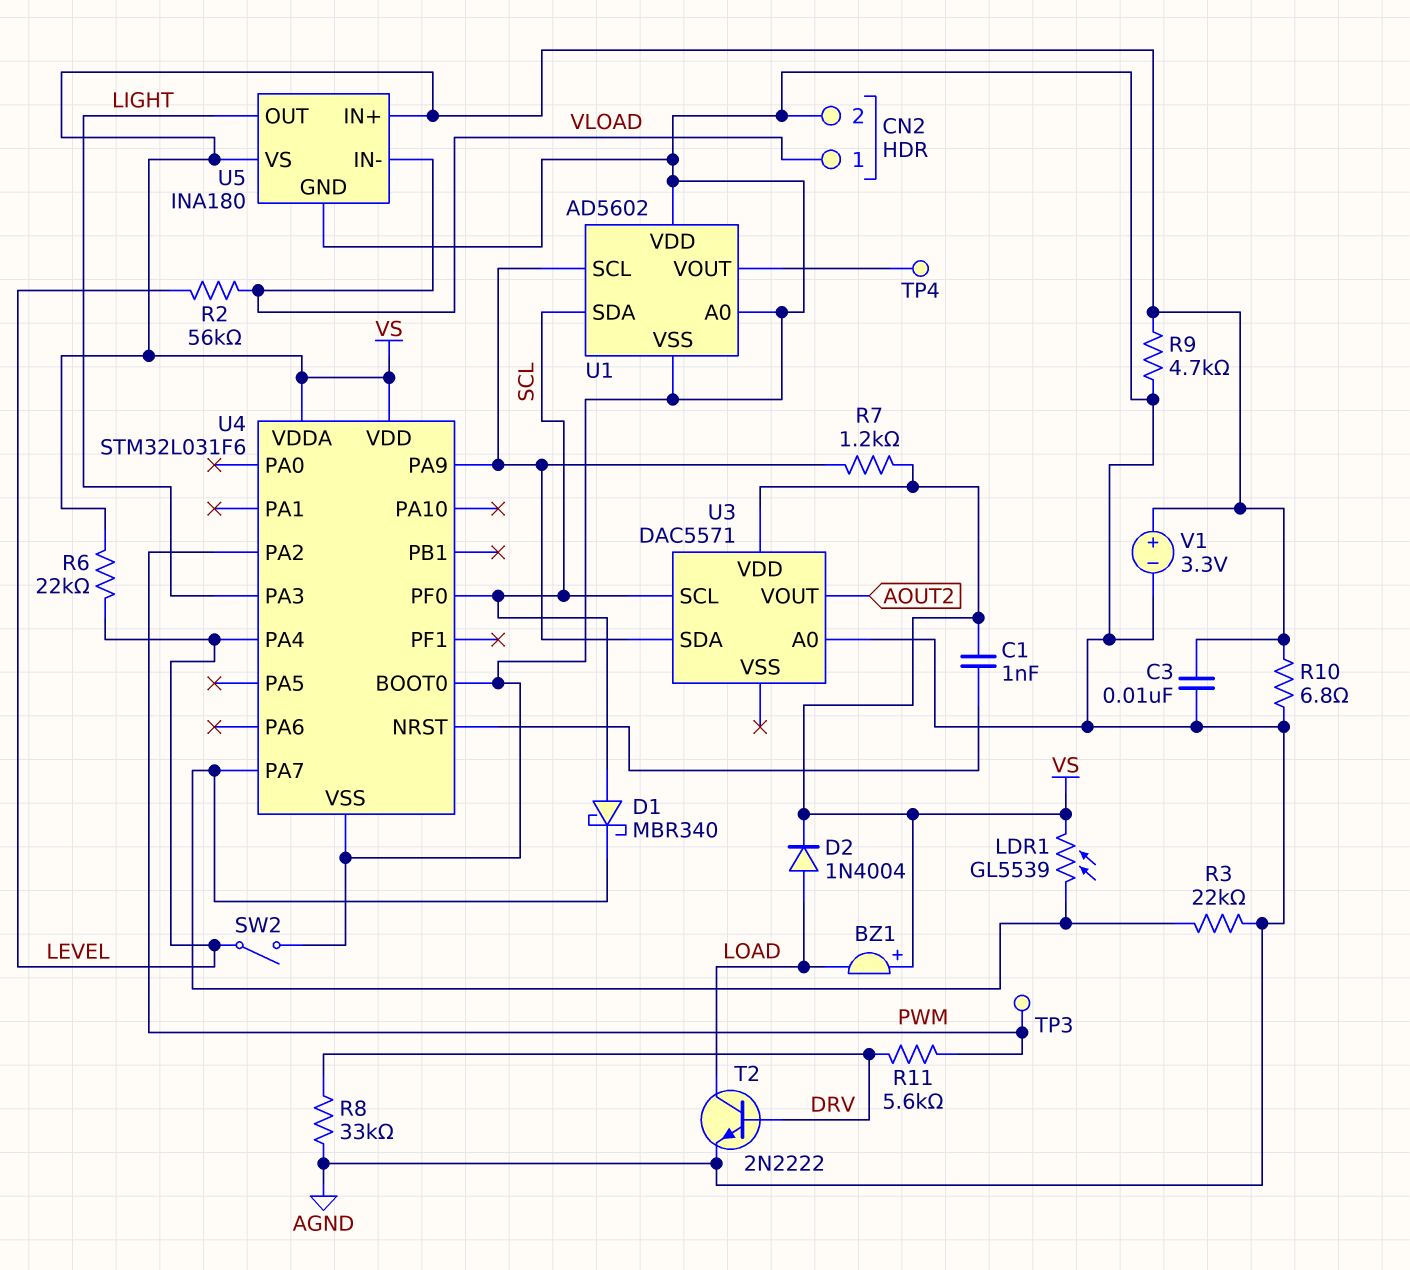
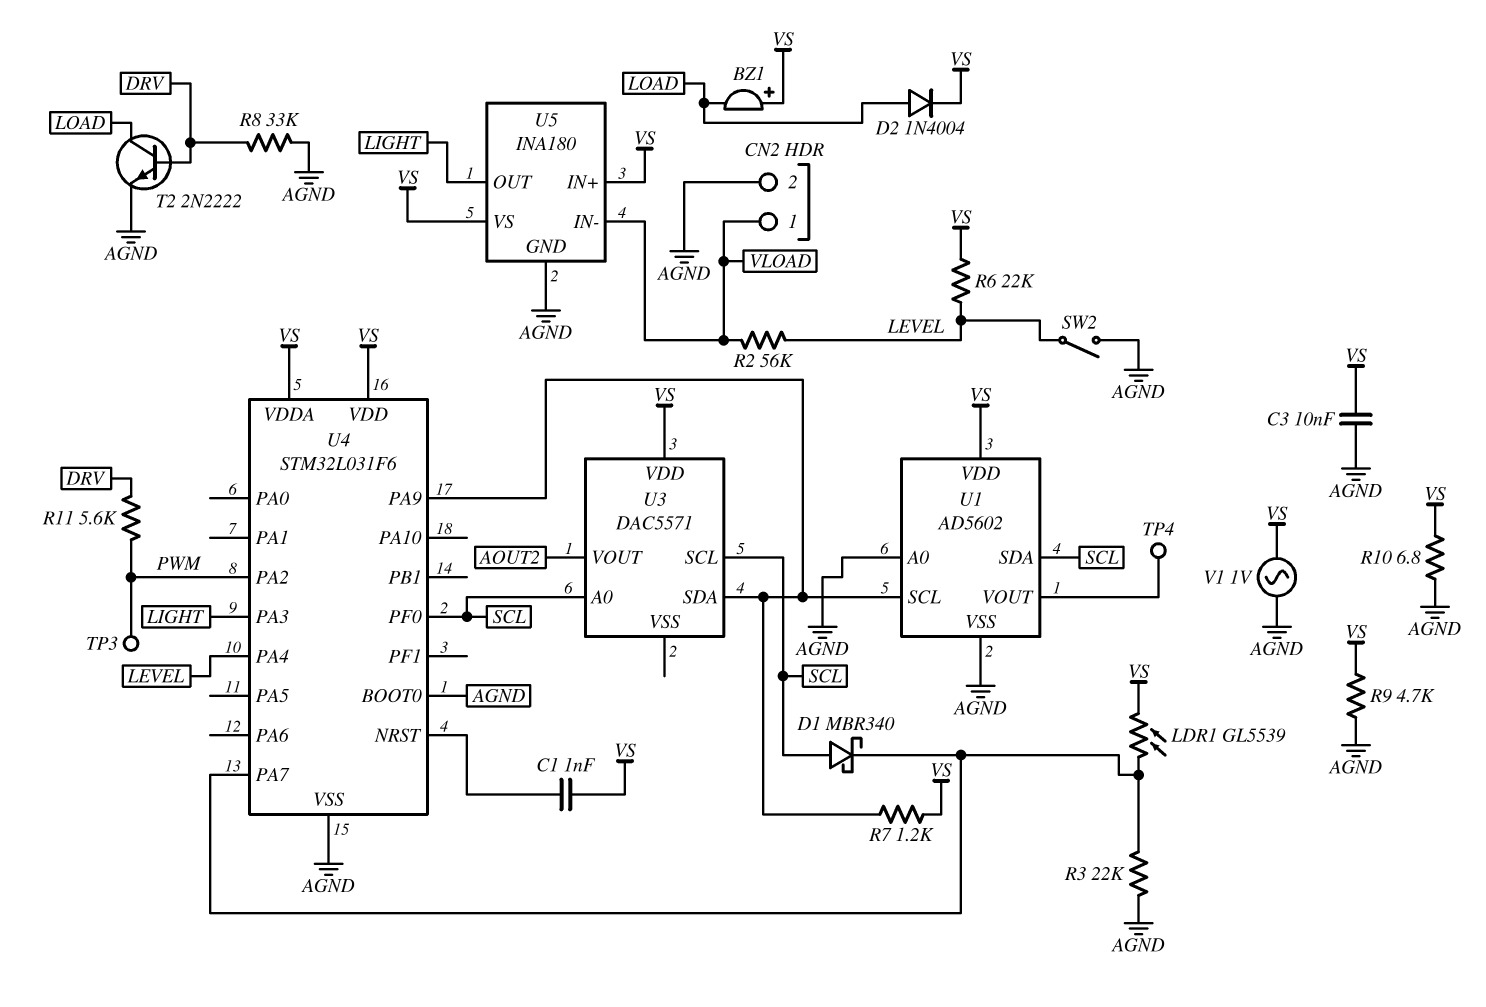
U1 pin VDD: AGND -> VS
U3 pin A0: AGND -> SCL
V1: 3.3V (plus VS, minus AGND) -> AC 1V (AGND, VS)

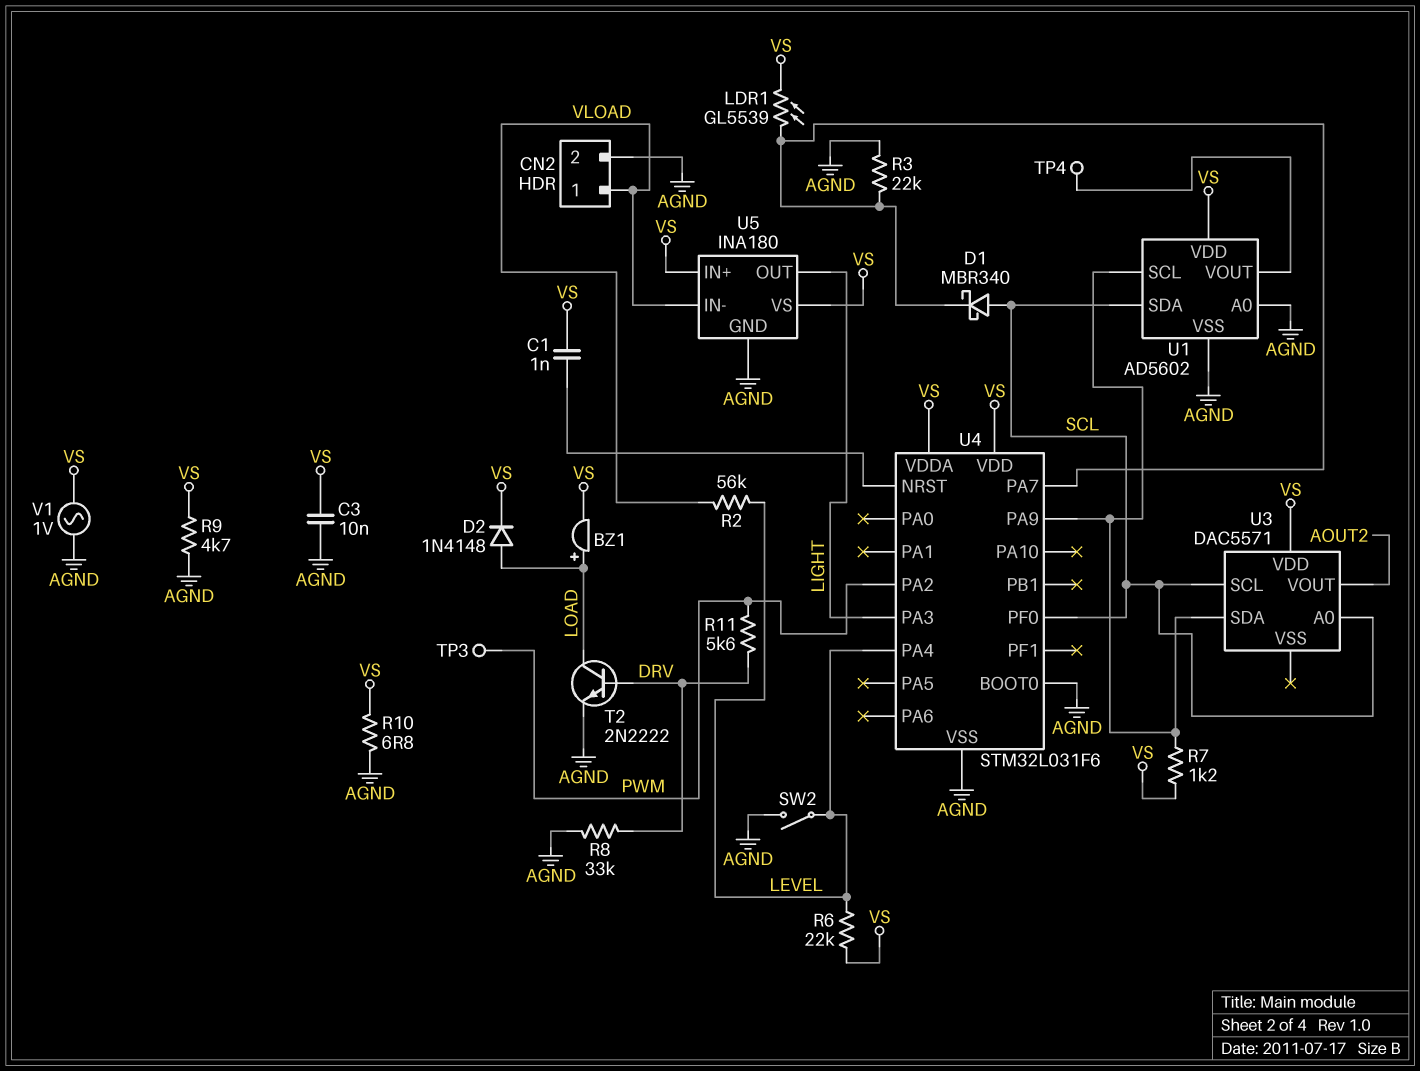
BZ1: buzzer (plus VS, minus LOAD) -> buzzer (plus LOAD, minus VS)
D2: diode 1N4004 (A LOAD, K VS) -> diode 1N4148 (A LOAD, K VS)

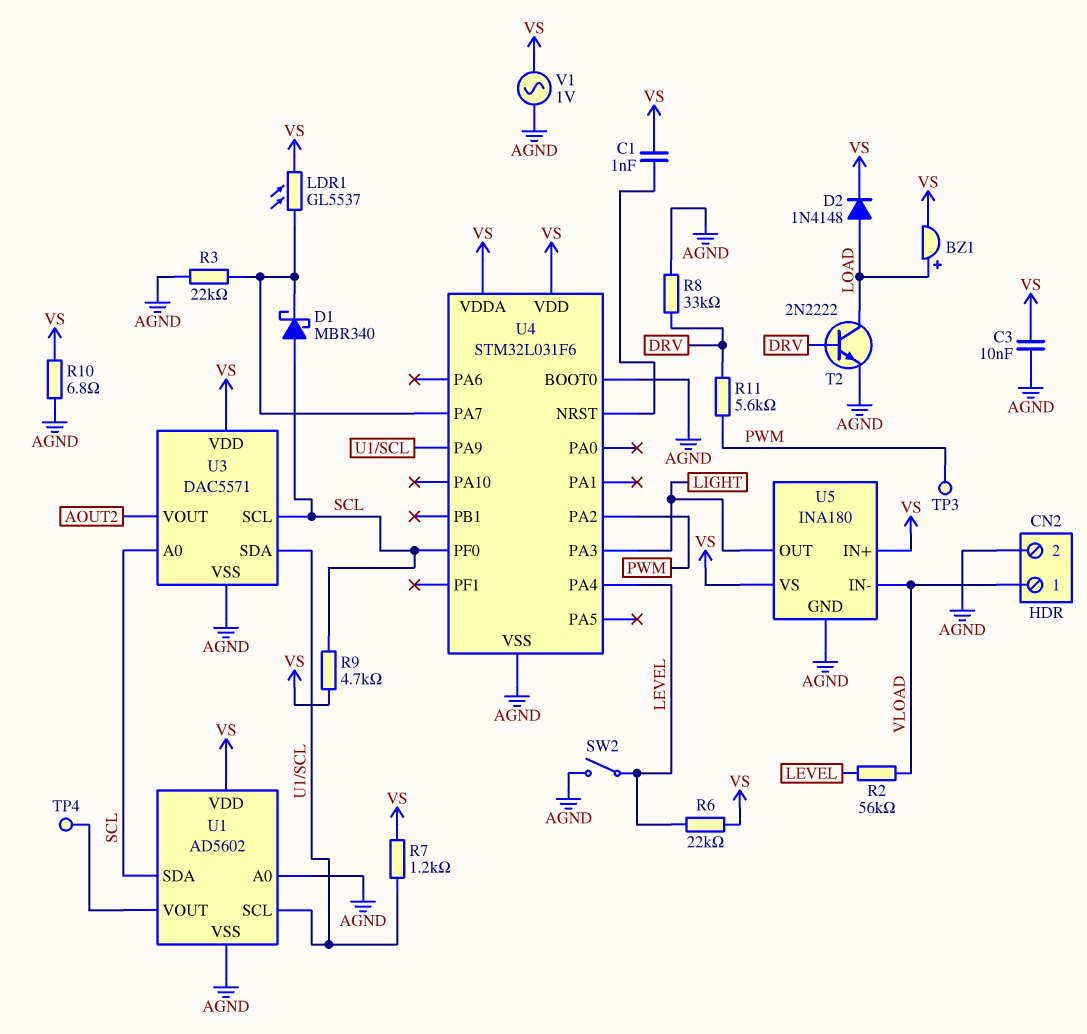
LDR1: GL5539 (U4/PA7, VS) -> GL5537 (U4/PA7, VS)
R9: 4.7k (AGND, VS) -> 4.7k (SCL, VS)
U3 pin VSS: none -> AGND

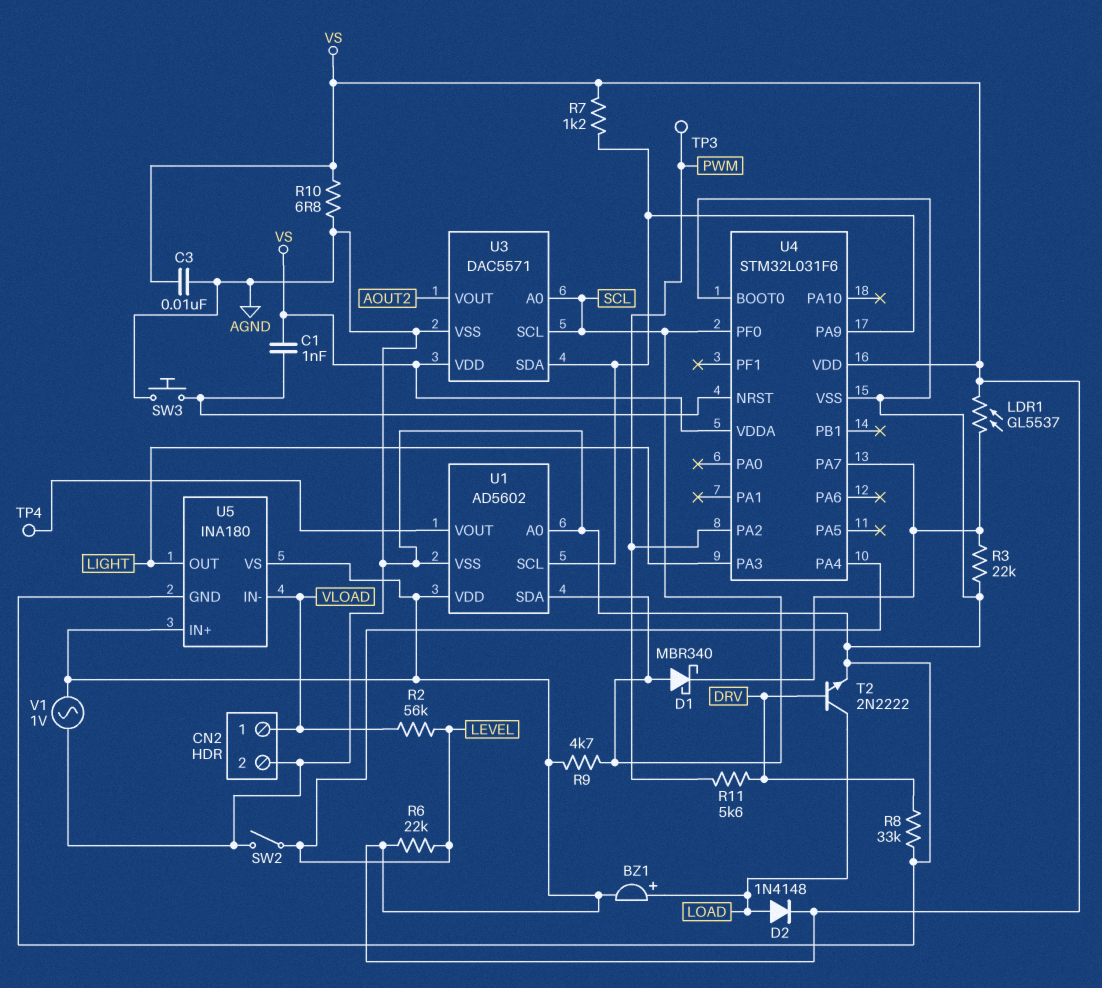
SW3: none -> button (AGND, U4/NRST)

